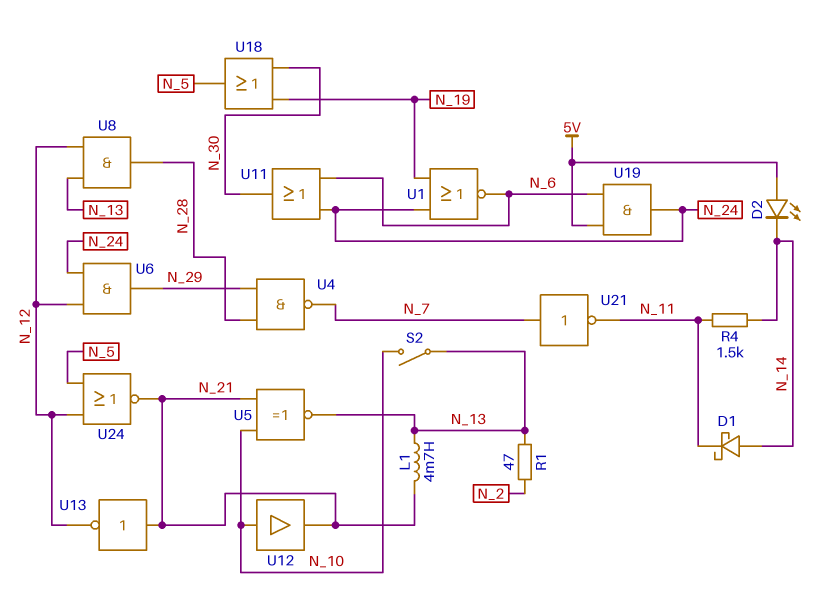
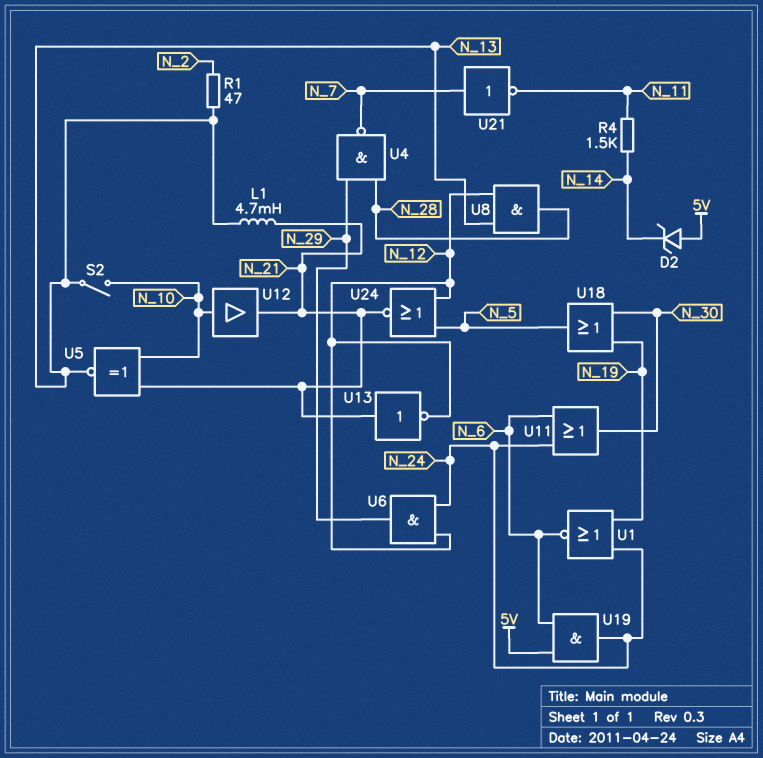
D1: schottky (A N_14, K N_11) -> none
D2: LED (A 5V, K N_14) -> zener (A 5V, K N_14)

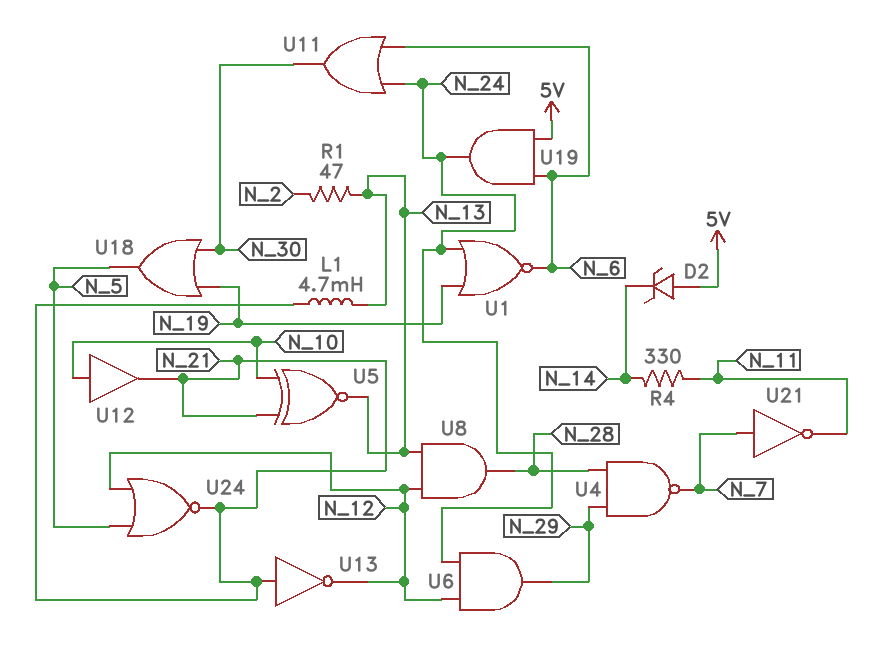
R4: 1.5k (N_11, N_14) -> 330 (N_11, N_14)
S2: switch (N_10, N_13) -> none

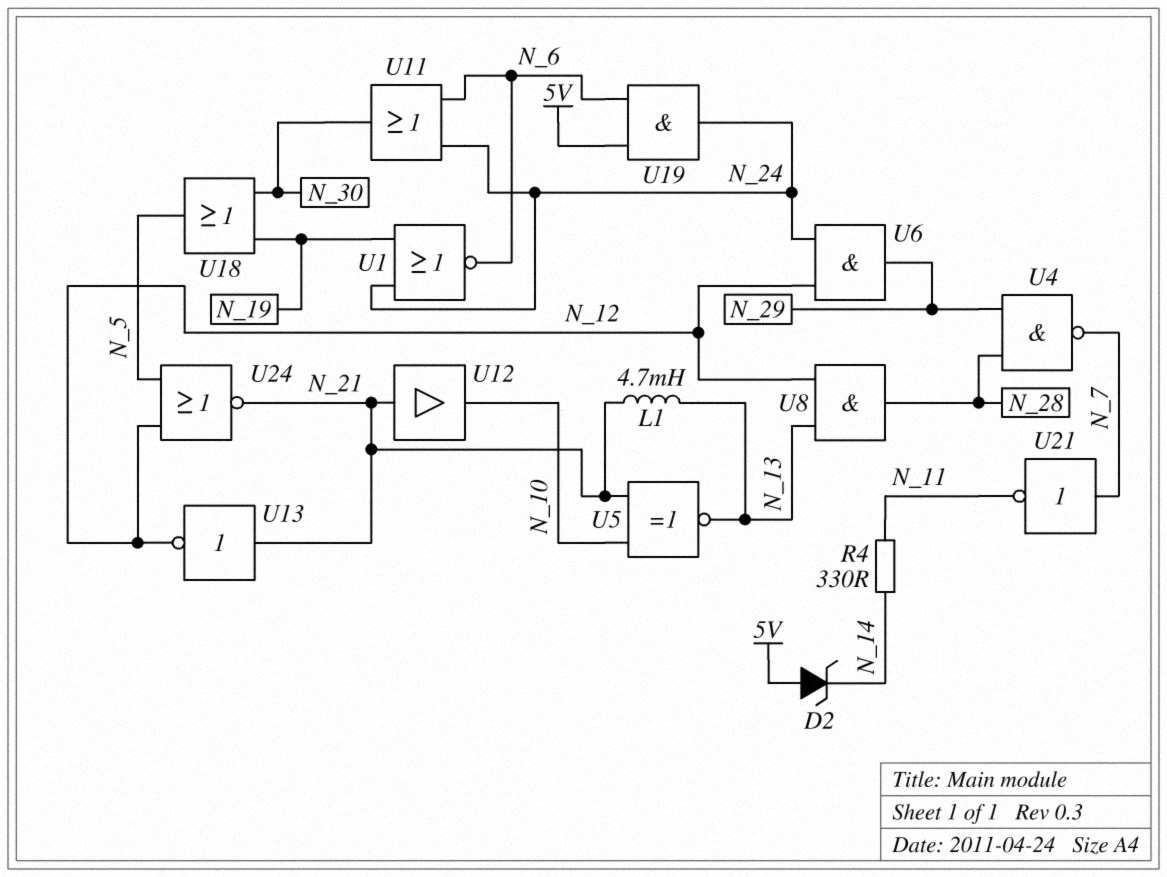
R1: 47 (N_2, N_13) -> none
U12: buffer (in N_10, out N_21) -> buffer (in N_21, out N_10)

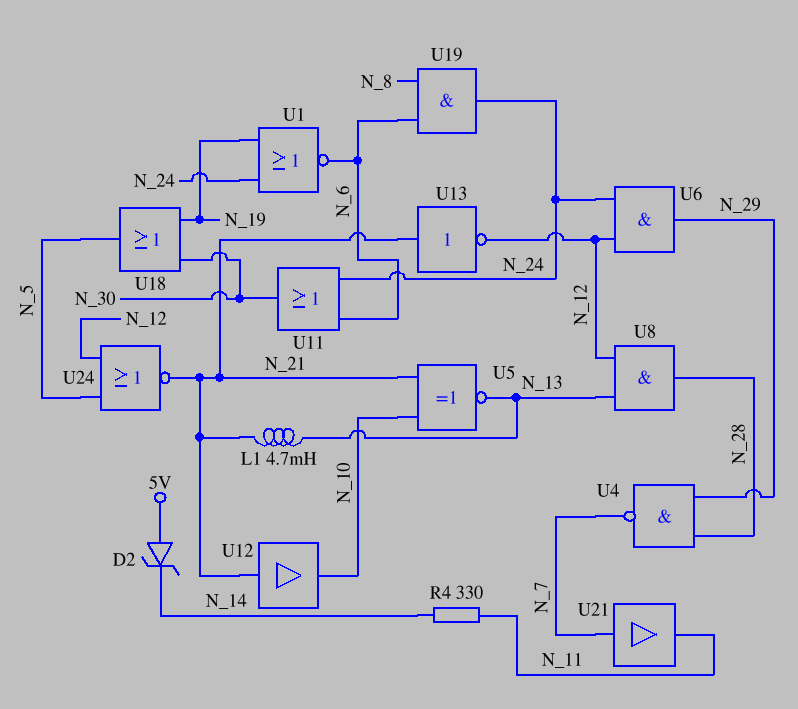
U19: AND (in 5V, in N_6, out N_24) -> AND (in N_6, in N_8, out N_24)
U21: NOT (in N_7, out N_11) -> buffer (in N_7, out N_11)

